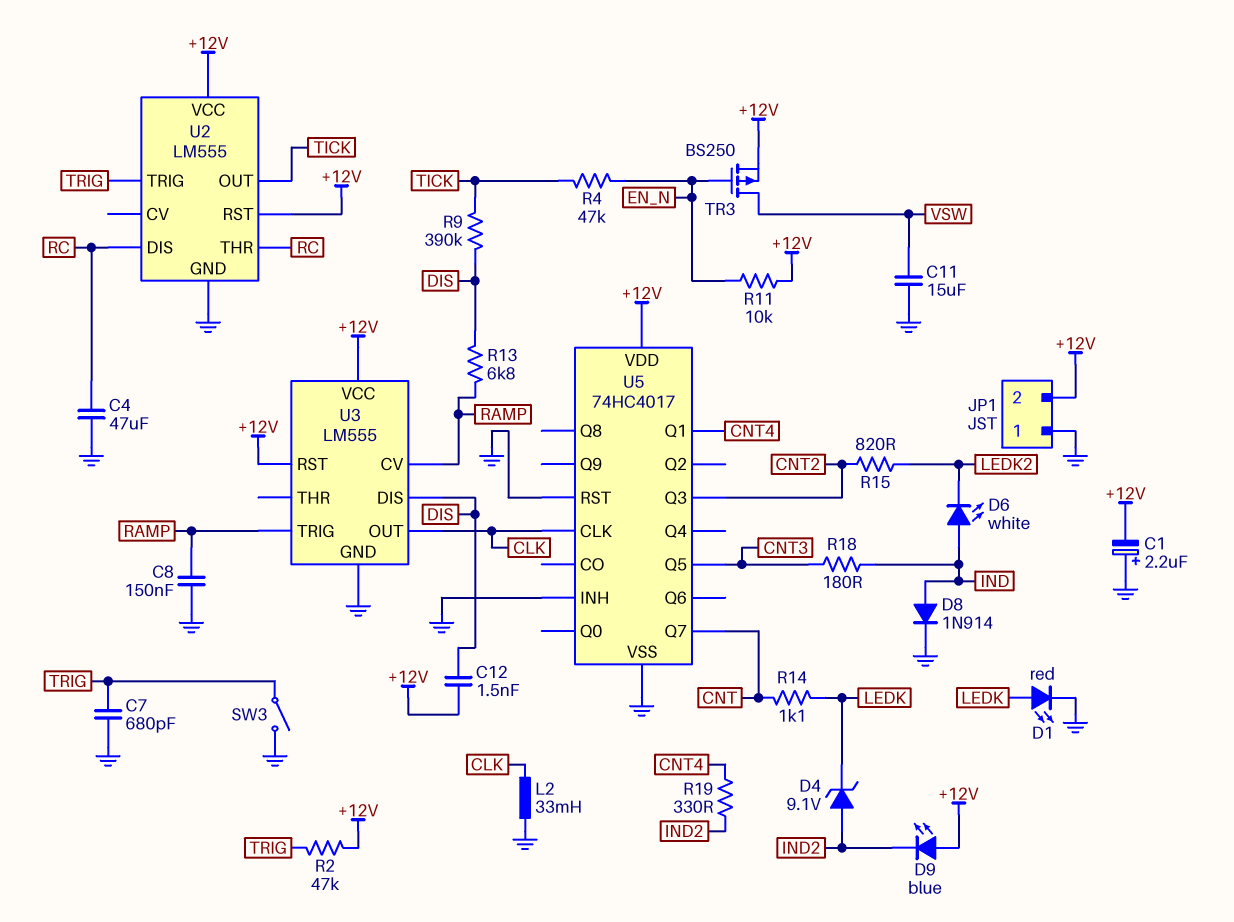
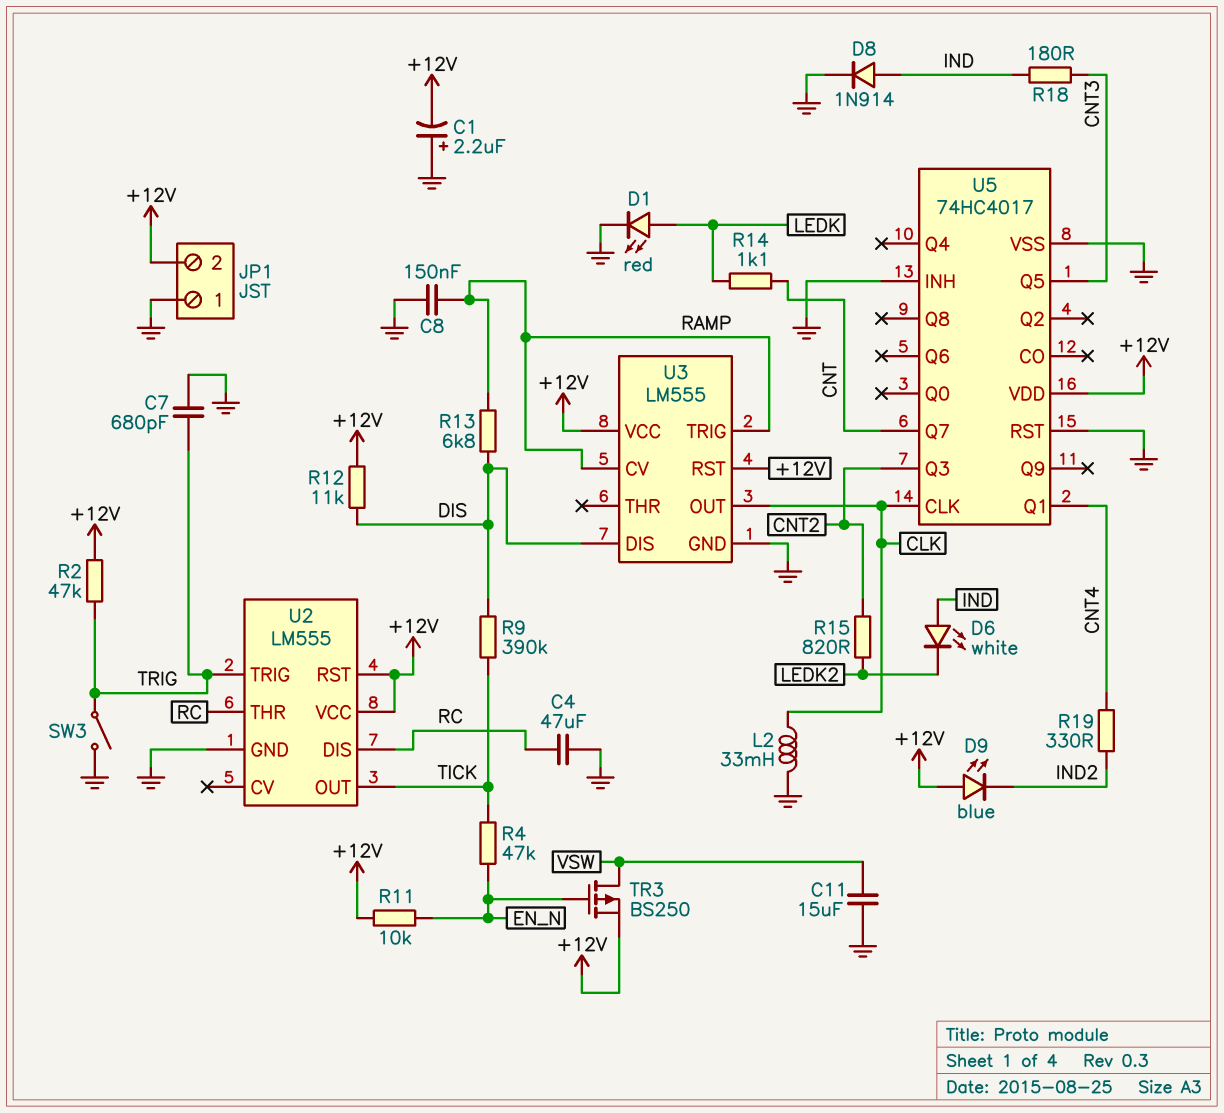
C12: 1.5nF (+12V, DIS) -> none
D4: zener 9.1V (A IND2, K LEDK) -> none
R12: none -> 11k (+12V, DIS)

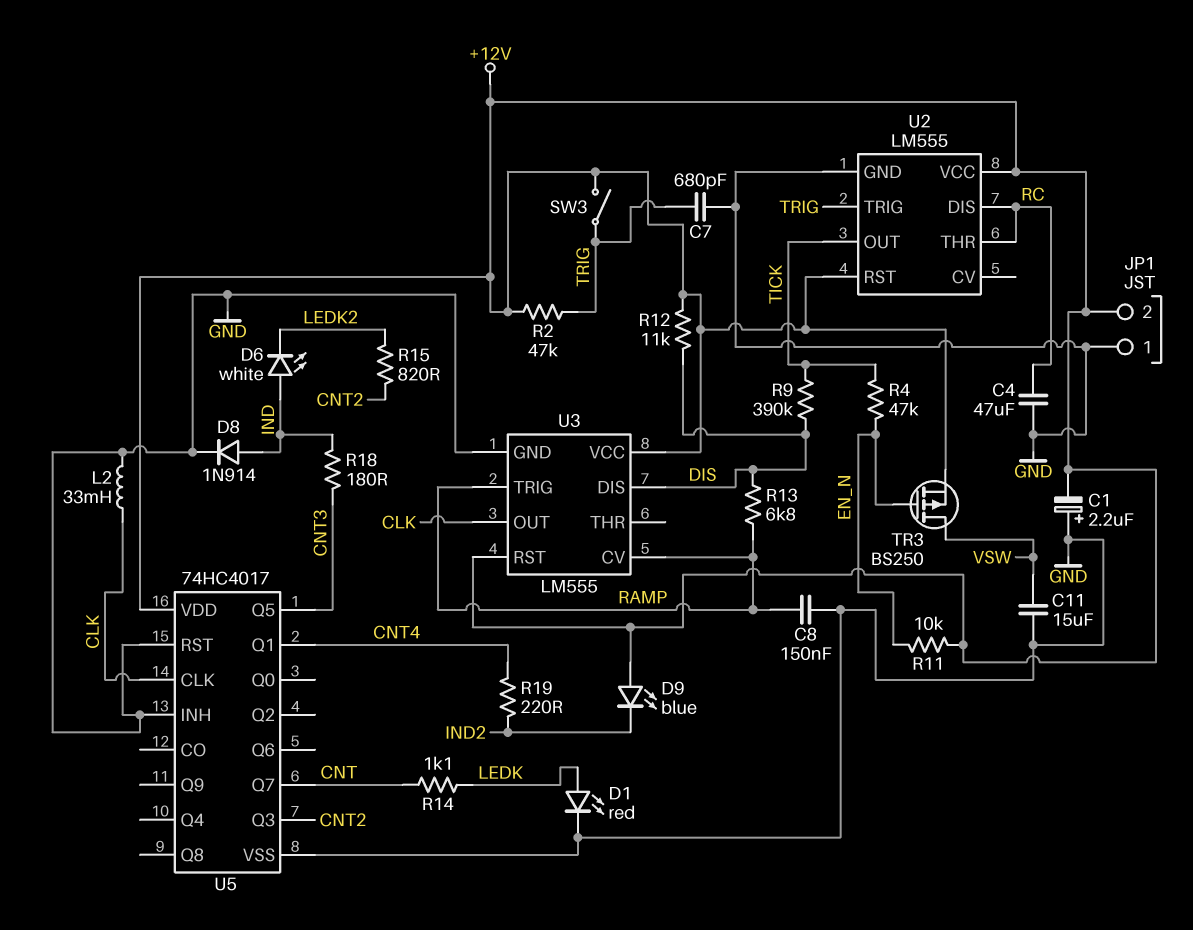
R19: 330 (CNT4, IND2) -> 220 (CNT4, IND2)
SW3: switch (GND, TRIG) -> switch (+12V, TRIG)

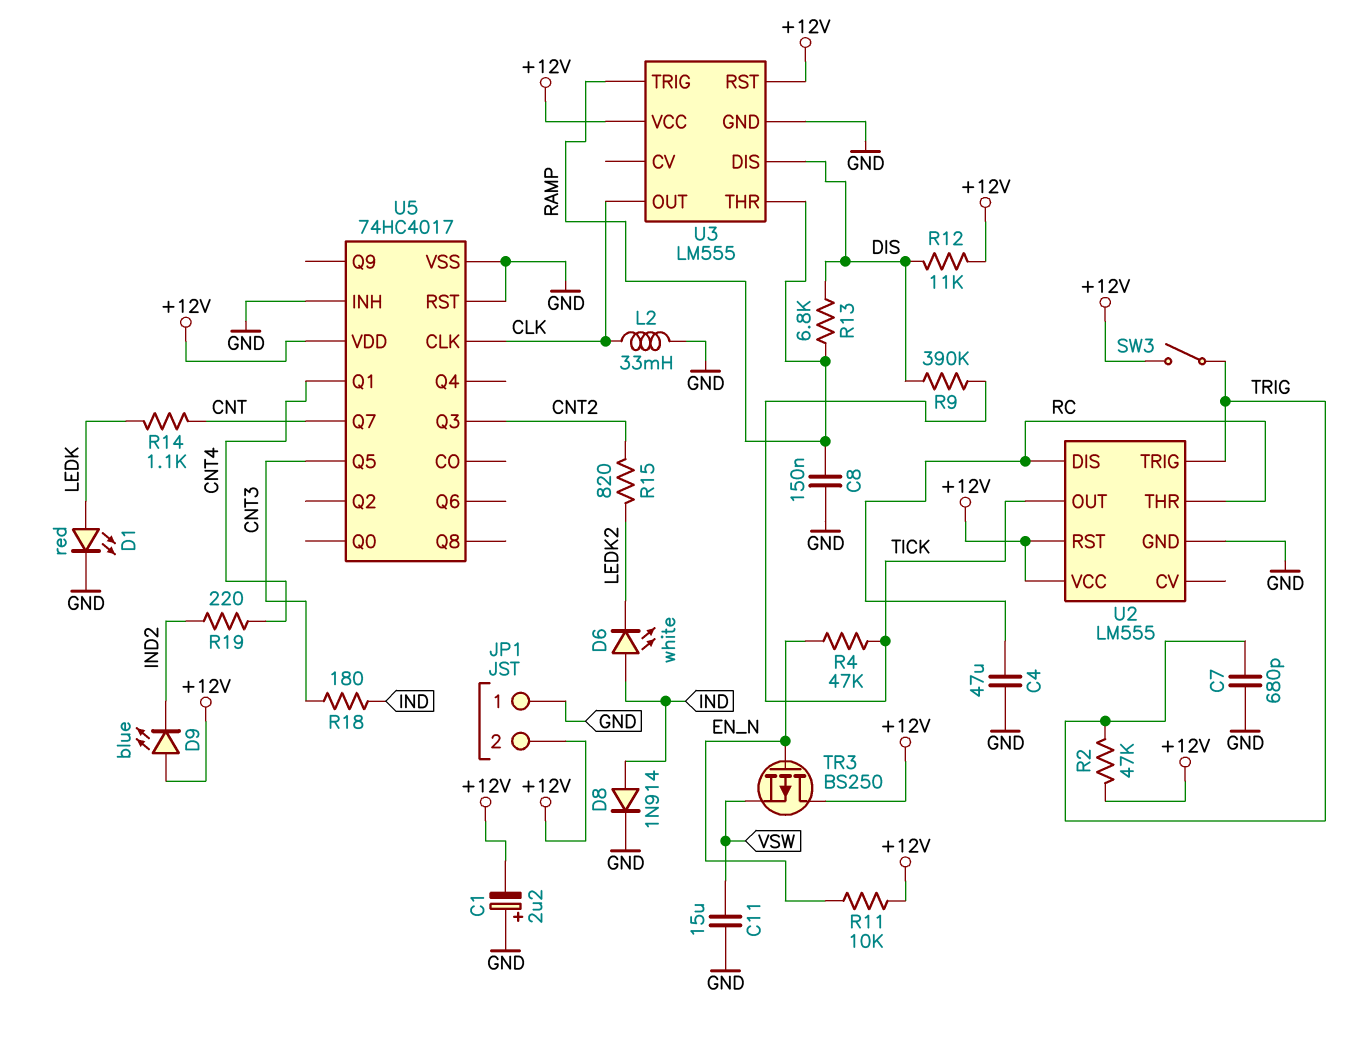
TR3: PMOS BS250 (G EN_N, D VSW, S +12V) -> PMOS BS250 (G EN_N, D +12V, S VSW)
U3 pin CV: RAMP -> none
U3 pin THR: none -> RAMP

